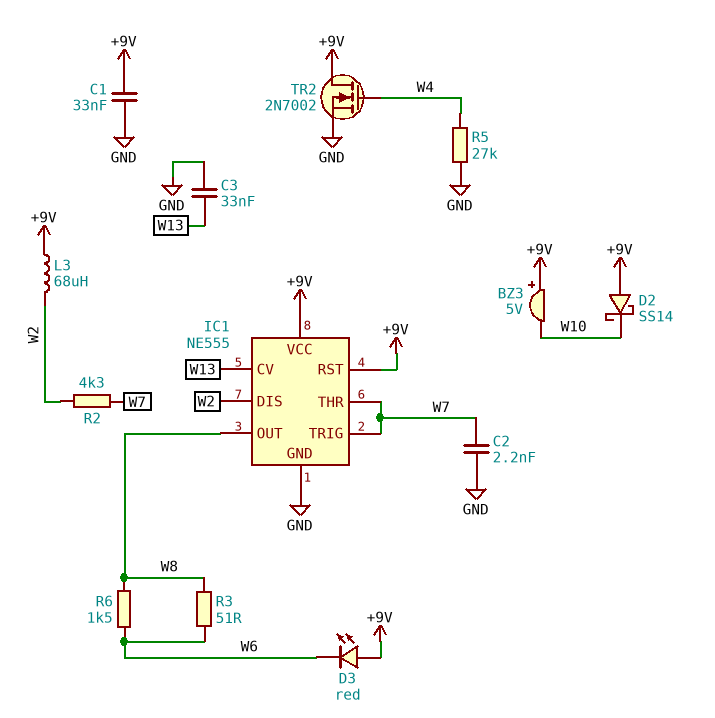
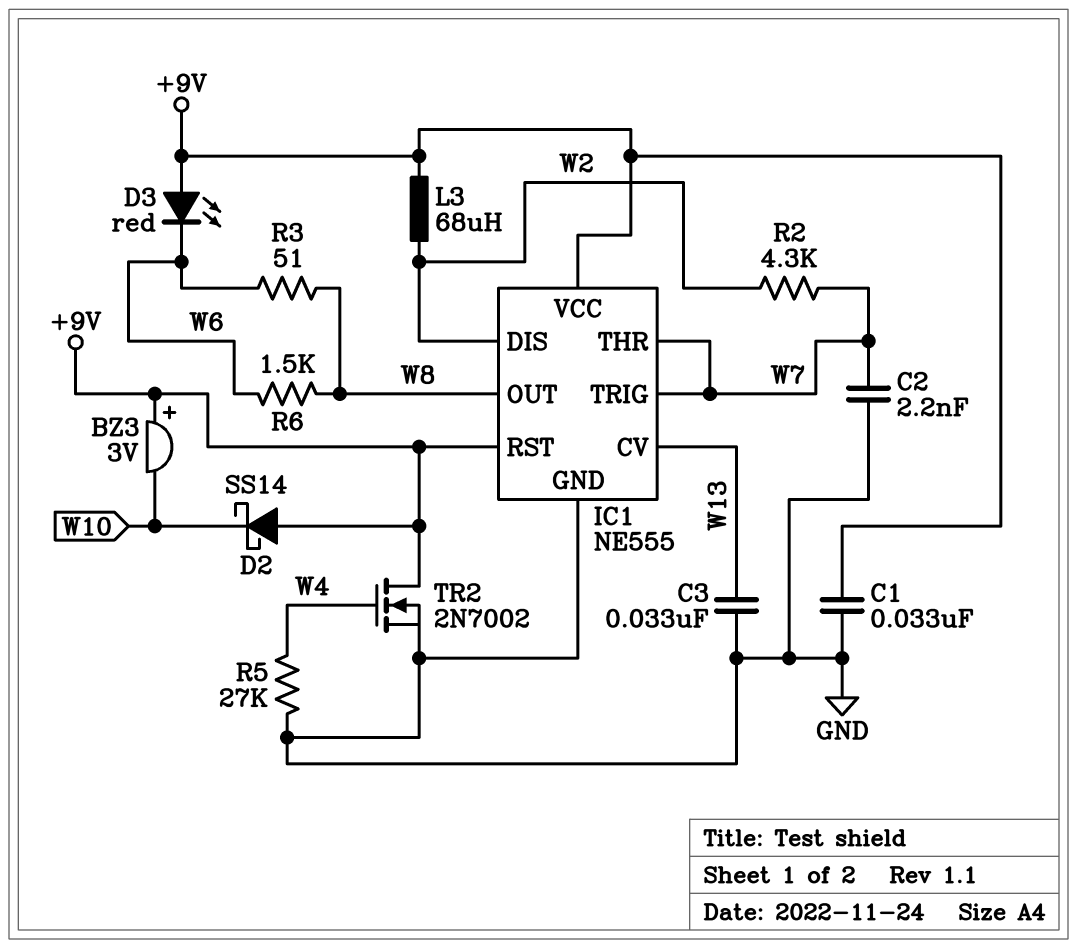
BZ3: buzzer 5V (plus +9V, minus W10) -> buzzer 3V (plus +9V, minus W10)

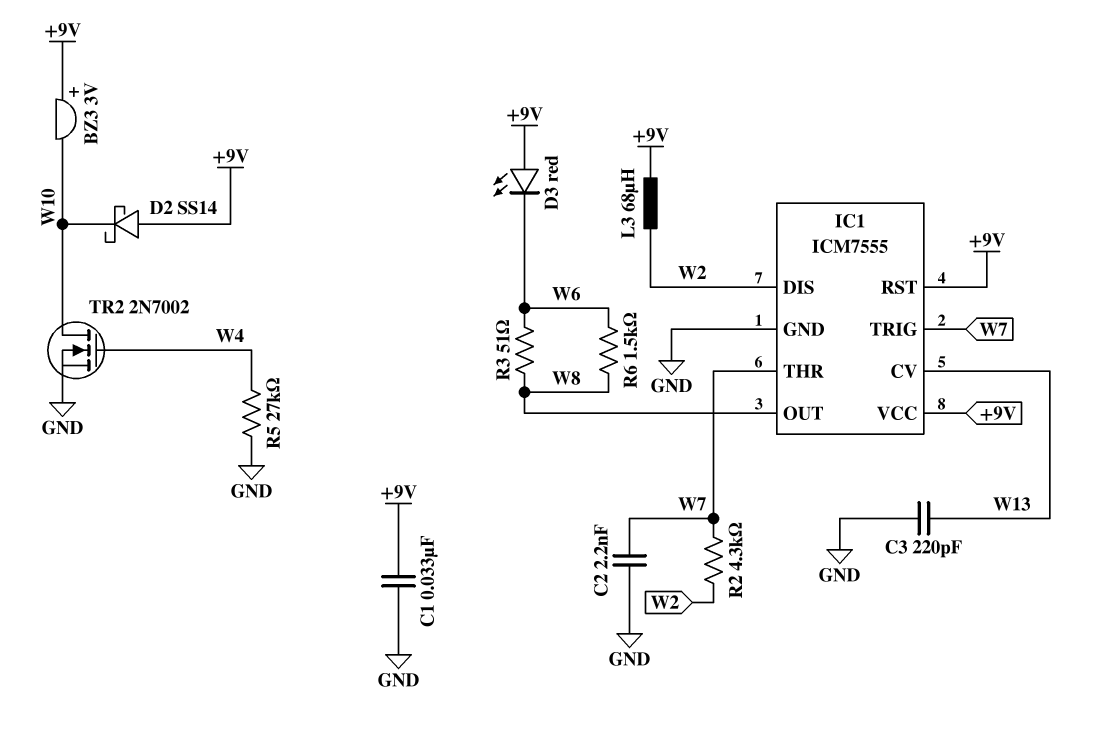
C3: 33nF (GND, W13) -> 220pF (GND, W13)
IC1: NE555 -> ICM7555
TR2: NMOS 2N7002 (G W4, D +9V, S GND) -> NMOS 2N7002 (G W4, D W10, S GND)

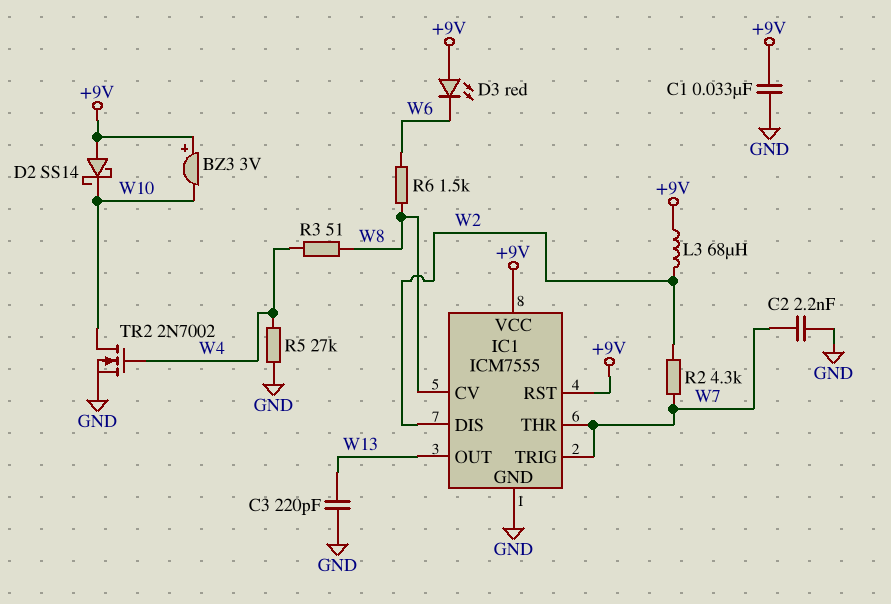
IC1 pin CV: W13 -> W8
IC1 pin OUT: W8 -> W13
R3: 51 (W6, W8) -> 51 (W4, W8)

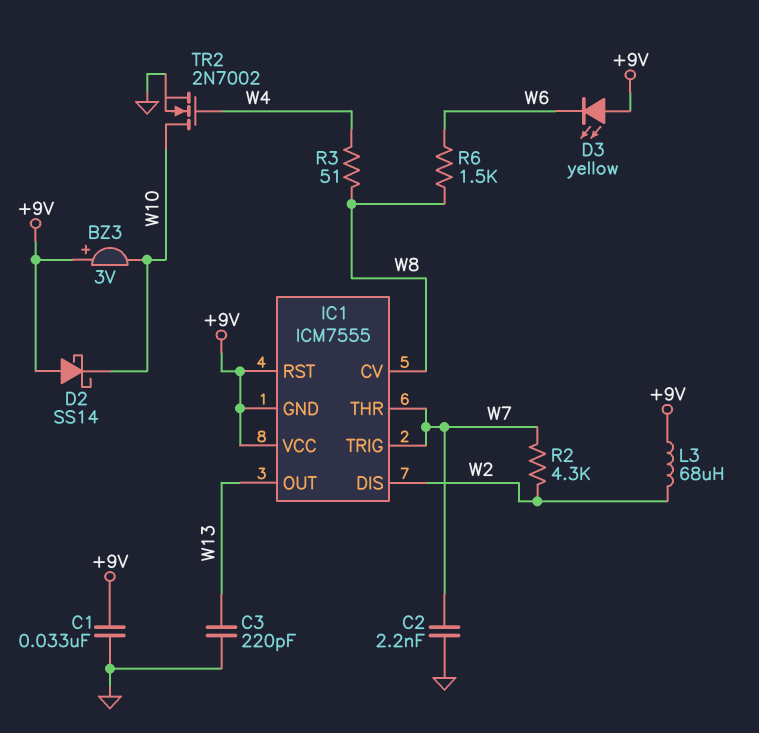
D3: LED red (A +9V, K W6) -> LED yellow (A +9V, K W6)
IC1 pin GND: GND -> +9V
R5: 27k (GND, W4) -> none

